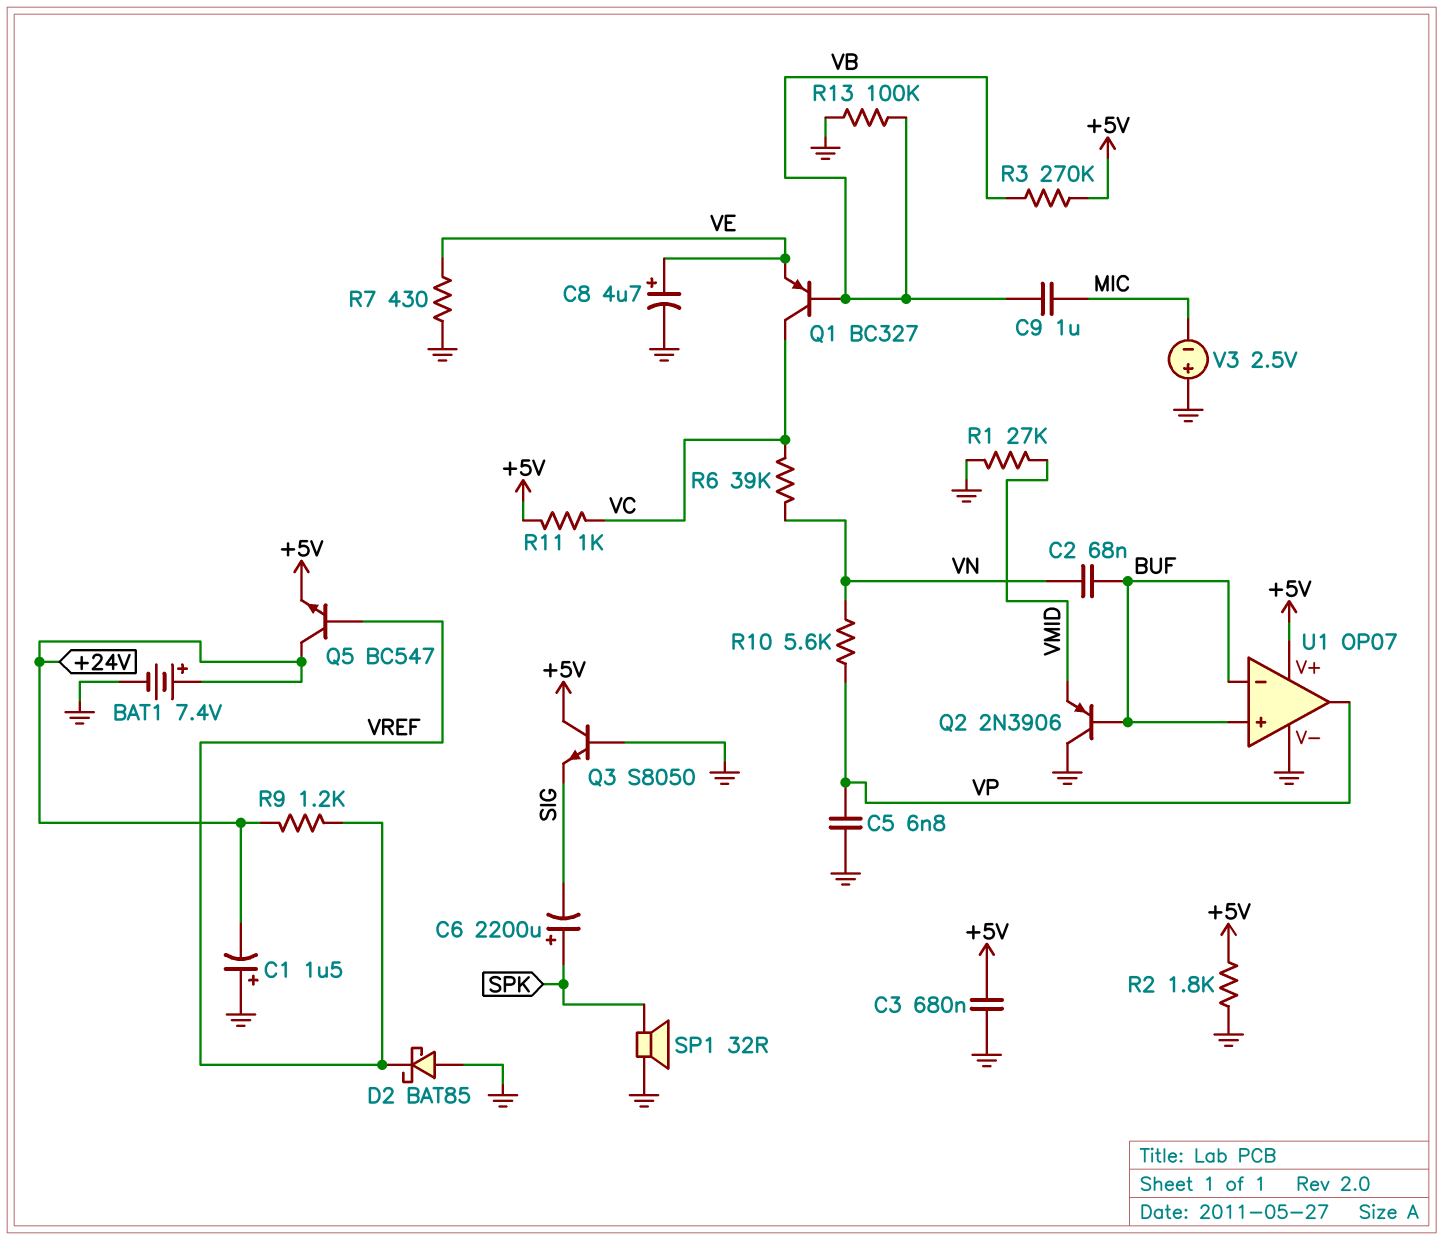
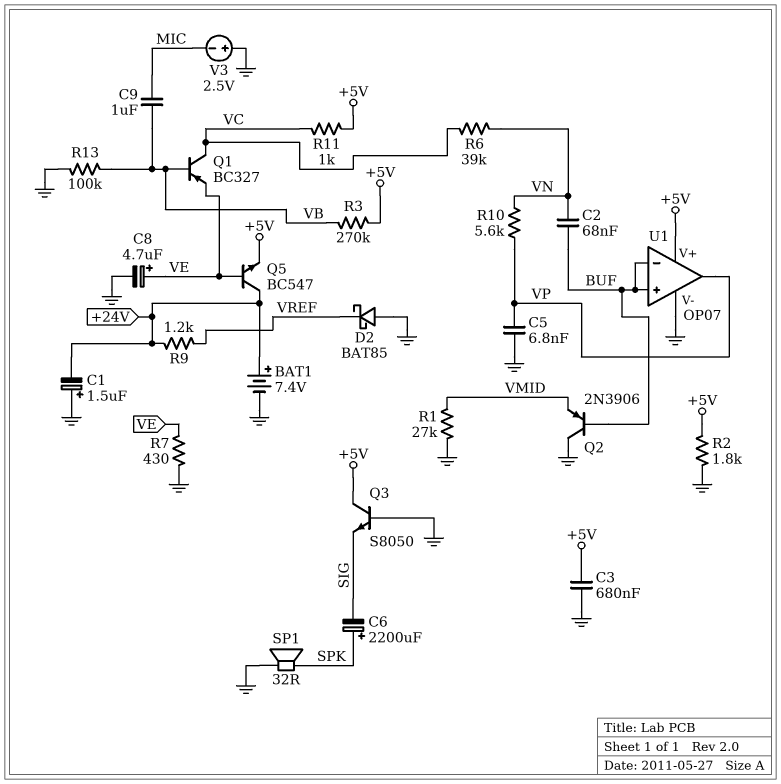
Q5: NPN BC547 (B VREF, C +24V, E +5V) -> NPN BC547 (B VE, C +24V, E +5V)

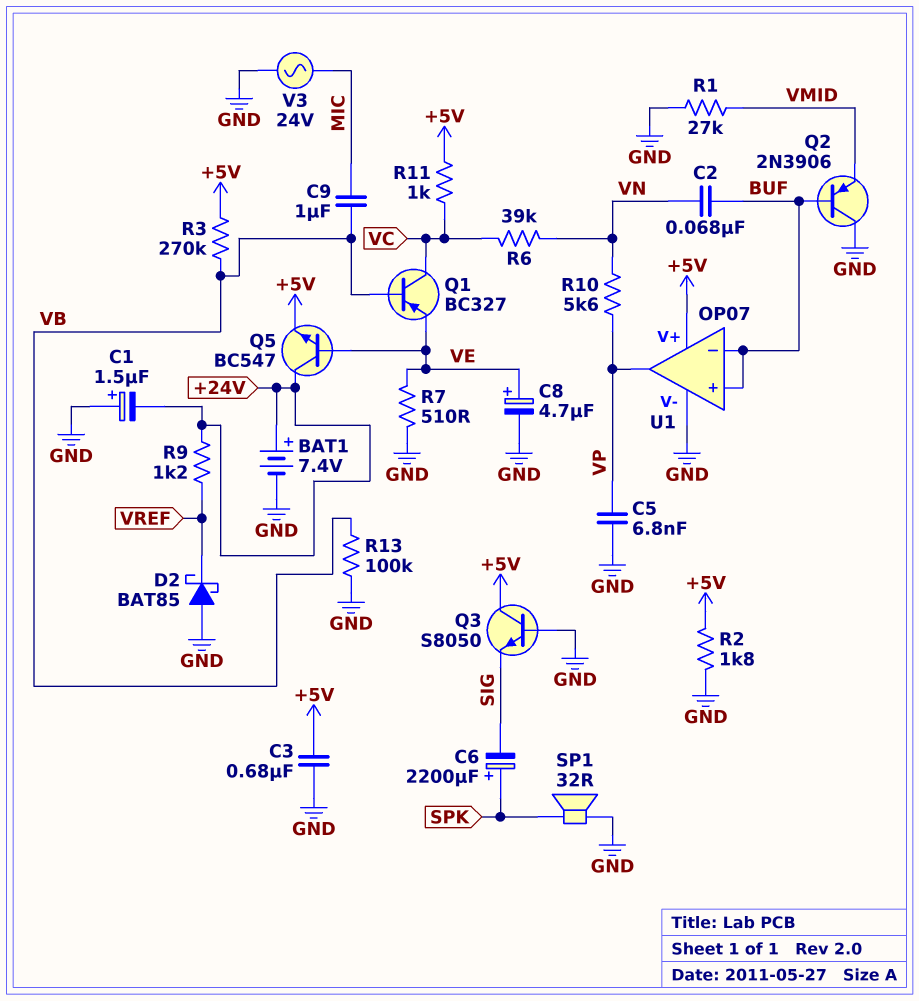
R7: 430 (GND, VE) -> 510 (GND, VE)
V3: 2.5V (plus GND, minus MIC) -> AC 24V (GND, MIC)

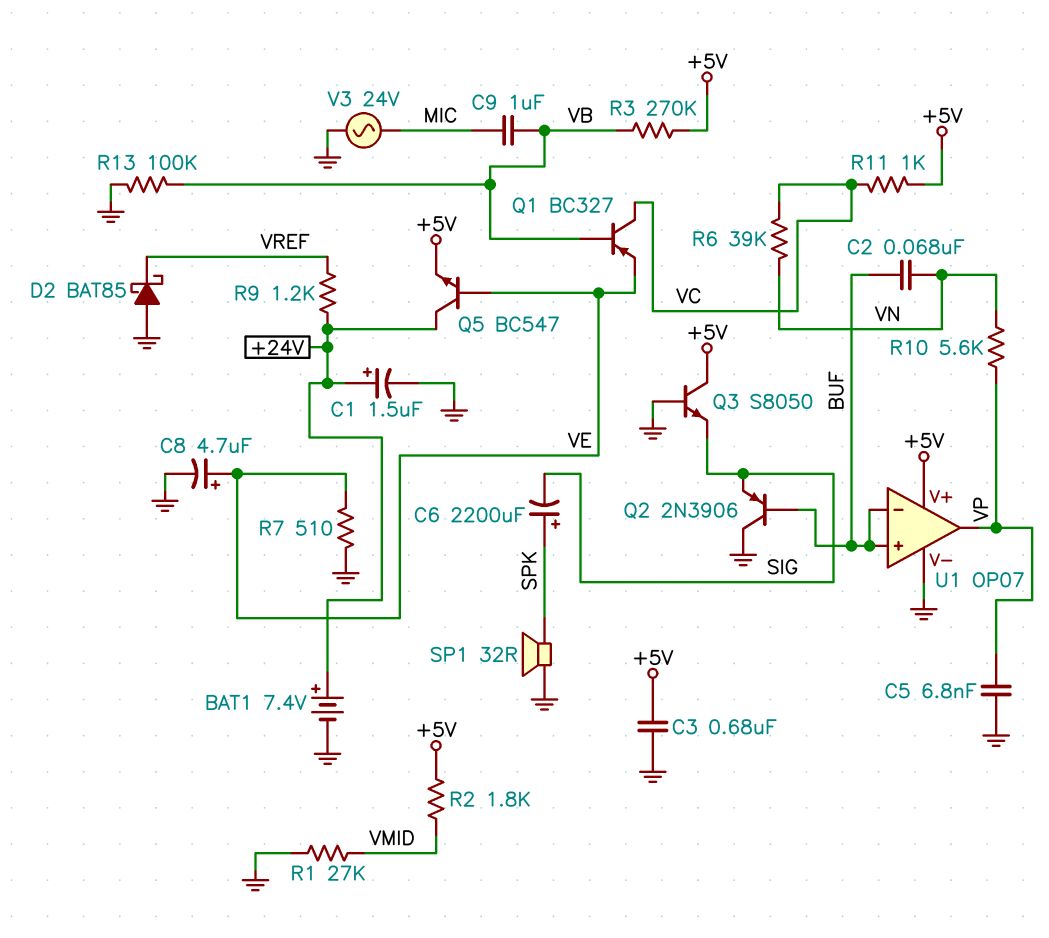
C1: 1.5uF (plus GND, minus +24V) -> 1.5uF (plus +24V, minus GND)
Q2: PNP 2N3906 (B BUF, C GND, E VMID) -> PNP 2N3906 (B BUF, C GND, E SIG)
R2: 1.8k (+5V, GND) -> 1.8k (+5V, VMID)

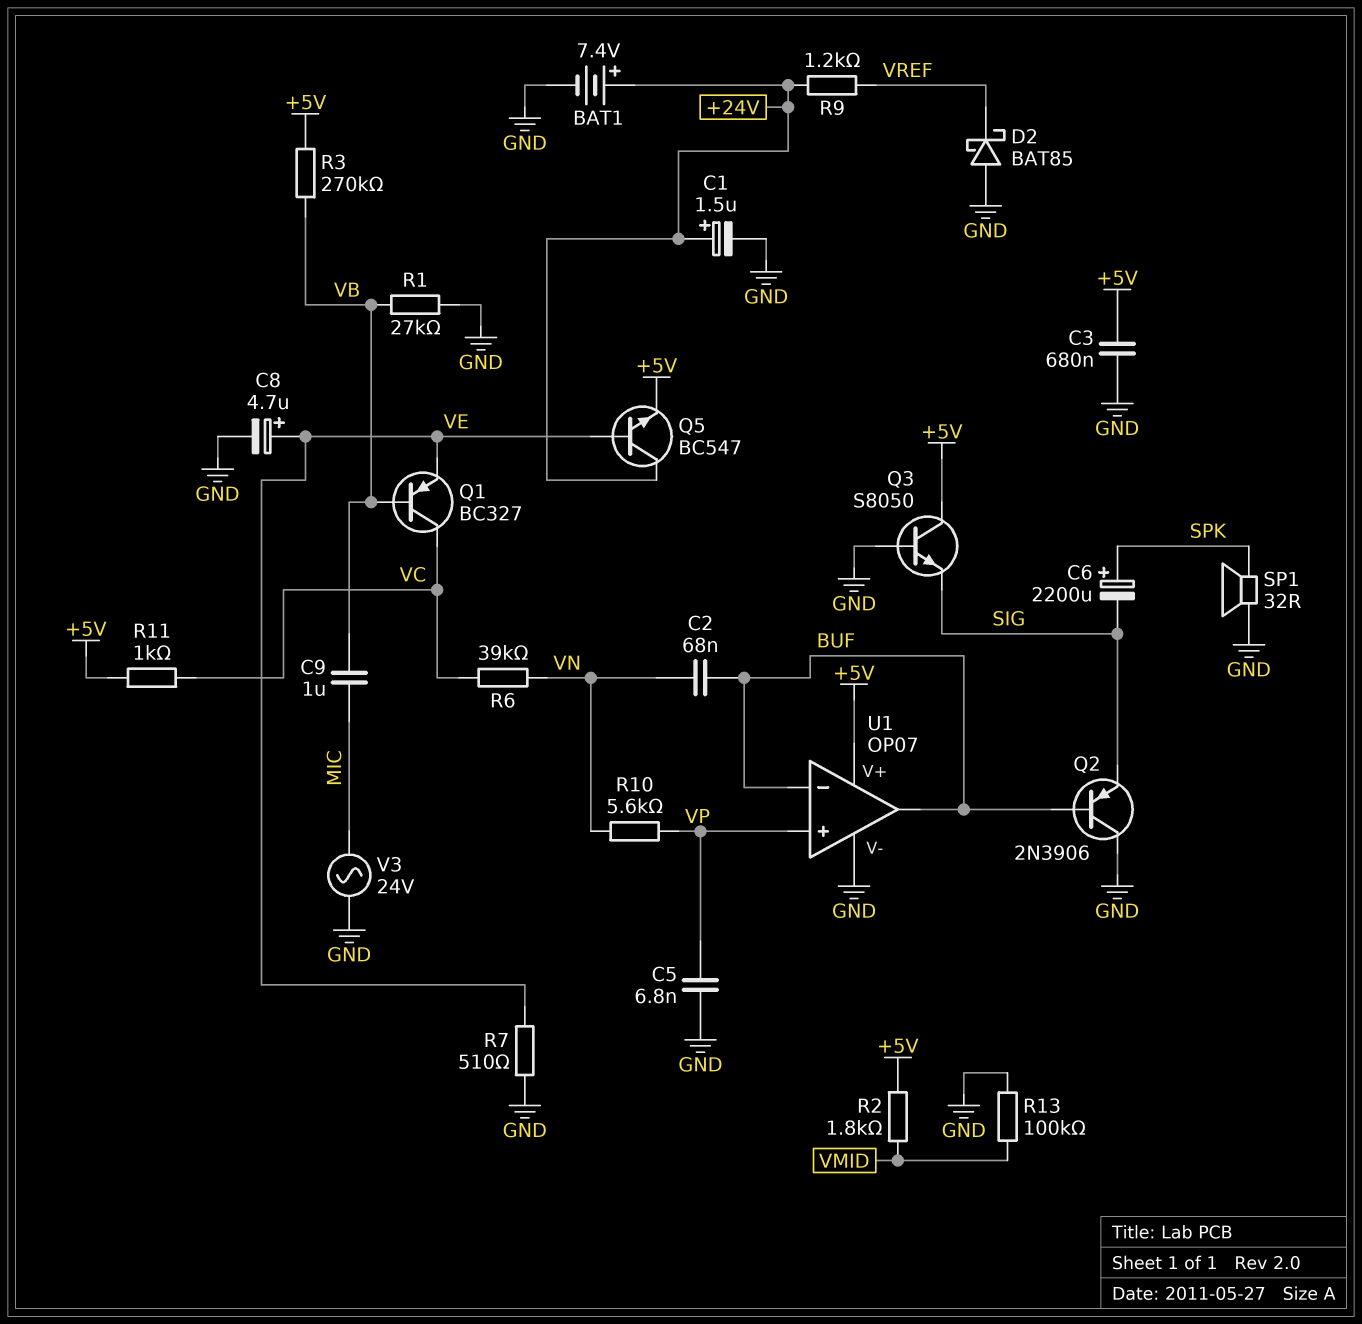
R1: 27k (GND, VMID) -> 27k (GND, VB)
R13: 100k (GND, VB) -> 100k (GND, VMID)
U1 pin in+: BUF -> VP
U1 pin out: VP -> BUF

